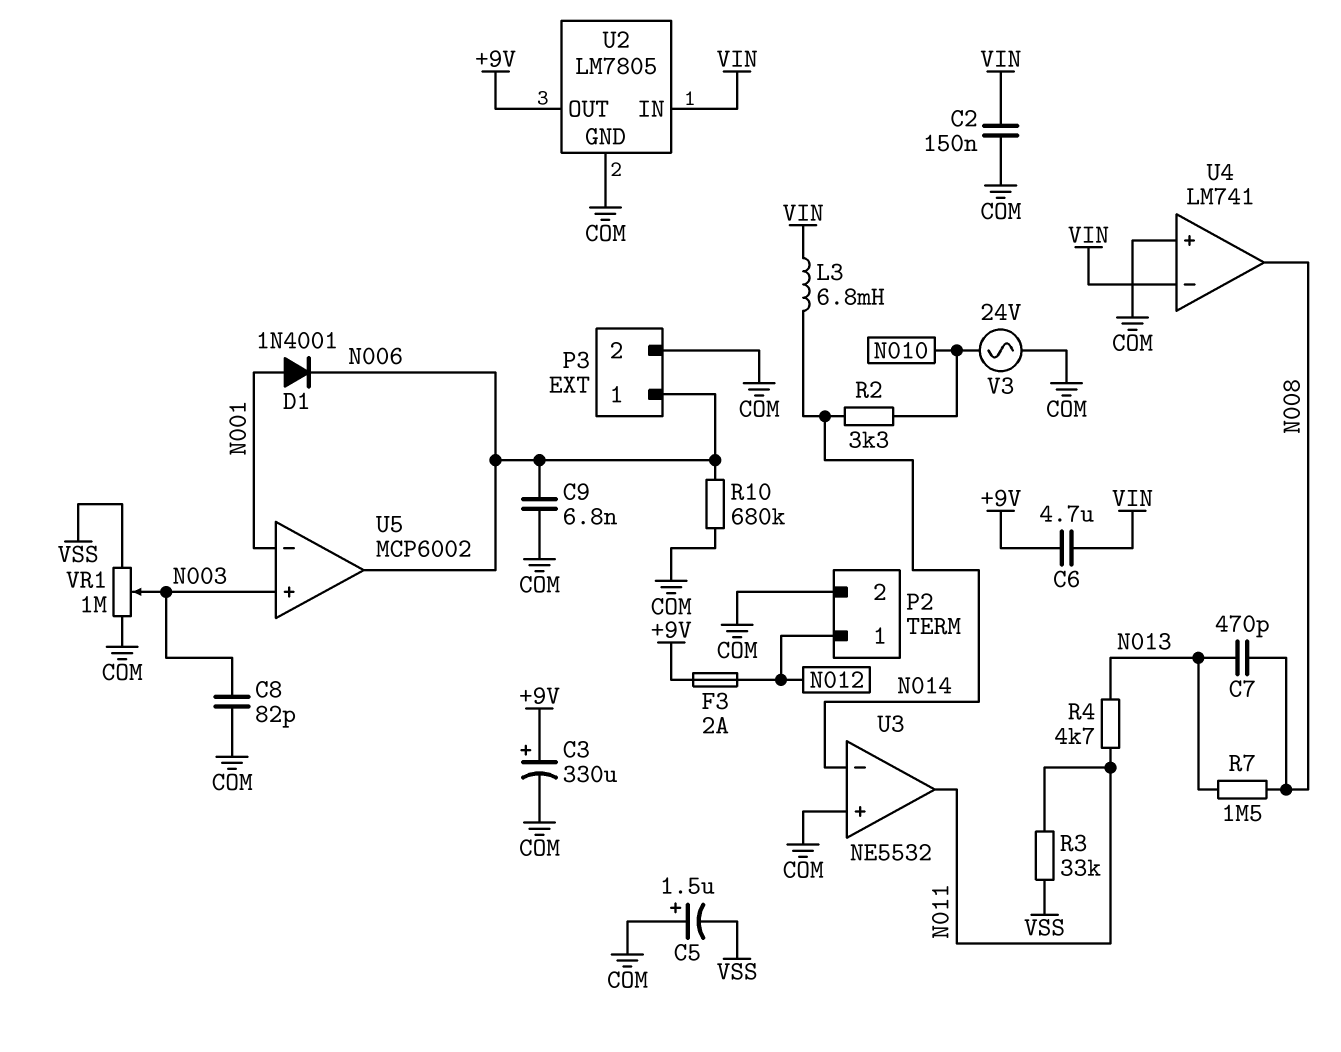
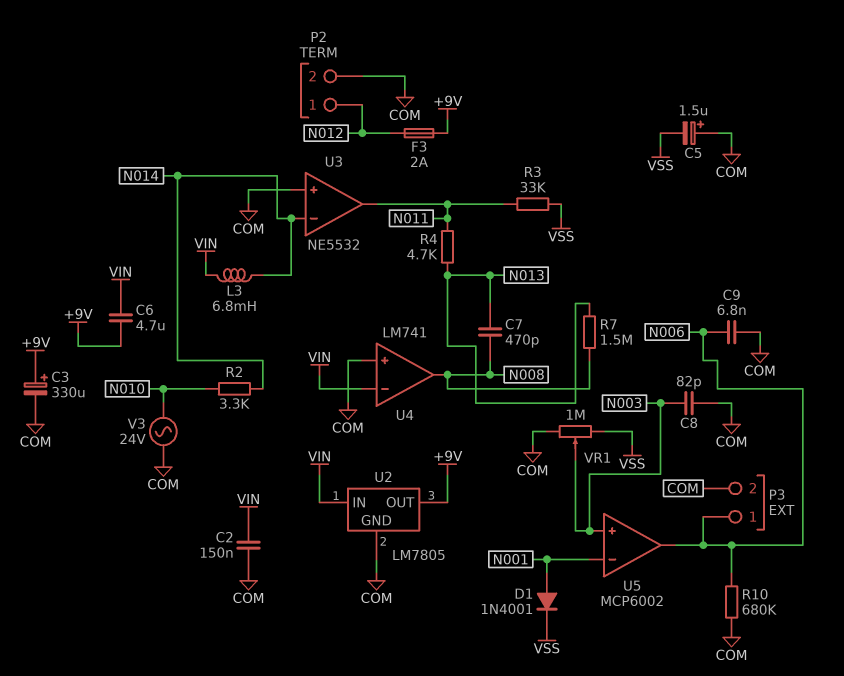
D1: diode 1N4001 (A N001, K N006) -> diode 1N4001 (A N001, K VSS)

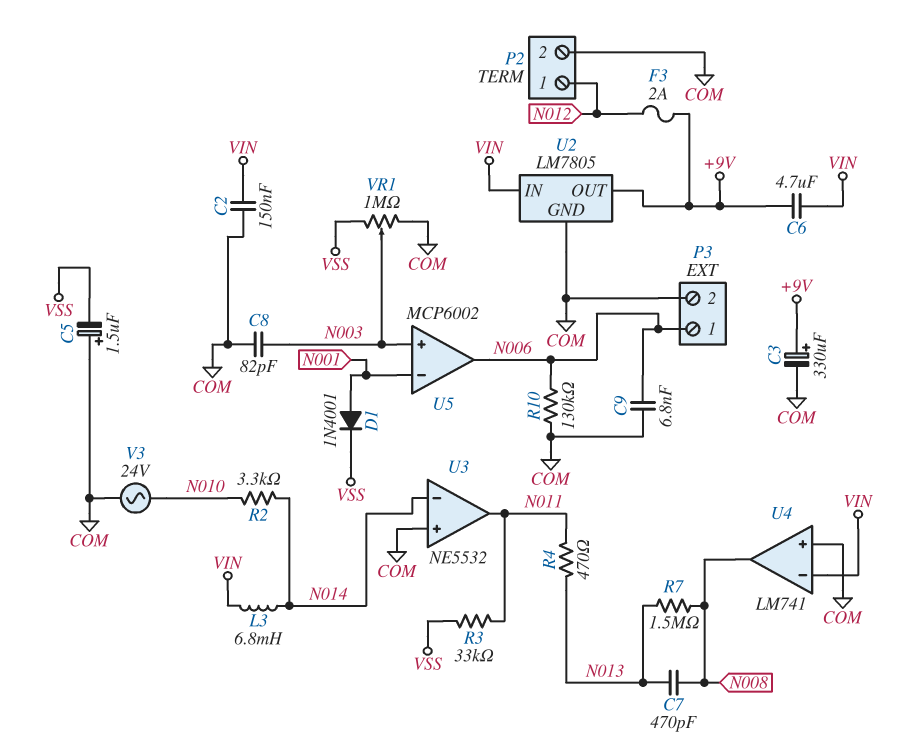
R4: 4.7k (N011, N013) -> 470 (N011, N013)
R10: 680k (COM, N006) -> 130k (COM, N006)

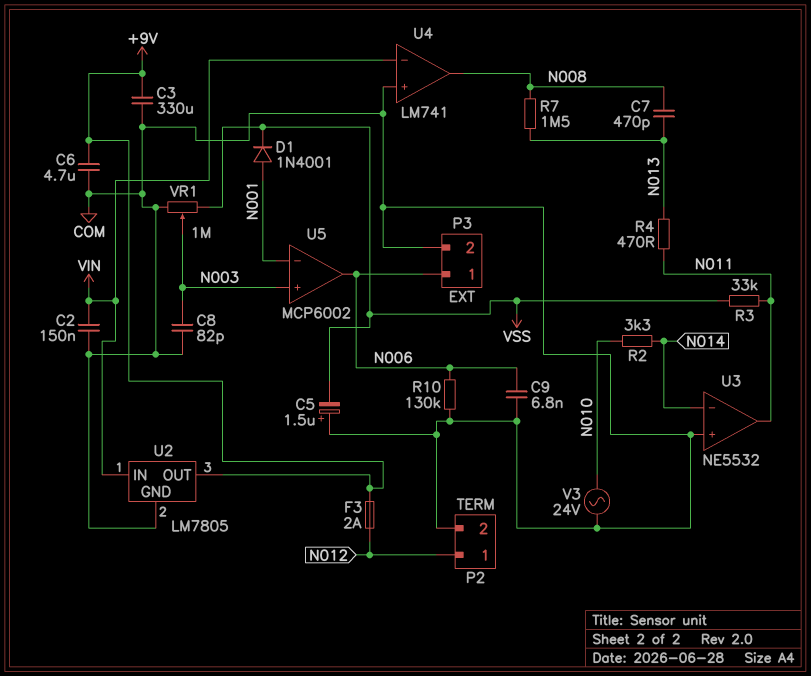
C3: 330uF (plus +9V, minus COM) -> 330uF (+9V, COM)
C6: 4.7uF (+9V, VIN) -> 4.7uF (+9V, COM)
L3: 6.8mH (N014, VIN) -> none

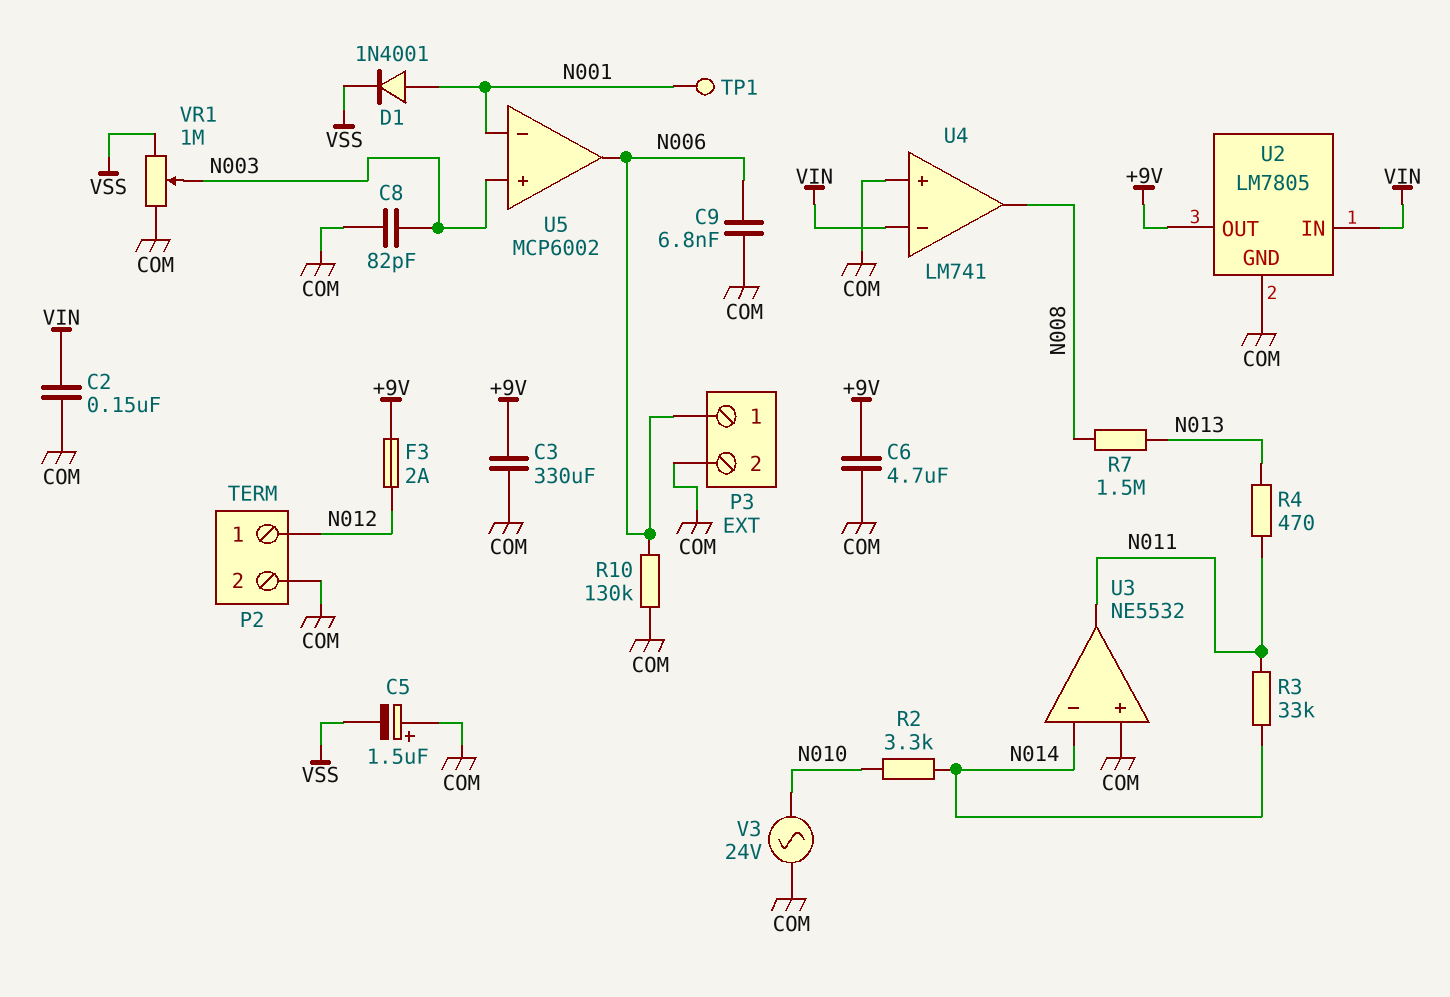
C7: 470pF (N008, N013) -> none
R3: 33k (N011, VSS) -> 33k (N011, N014)
TP1: none -> test point (N001)

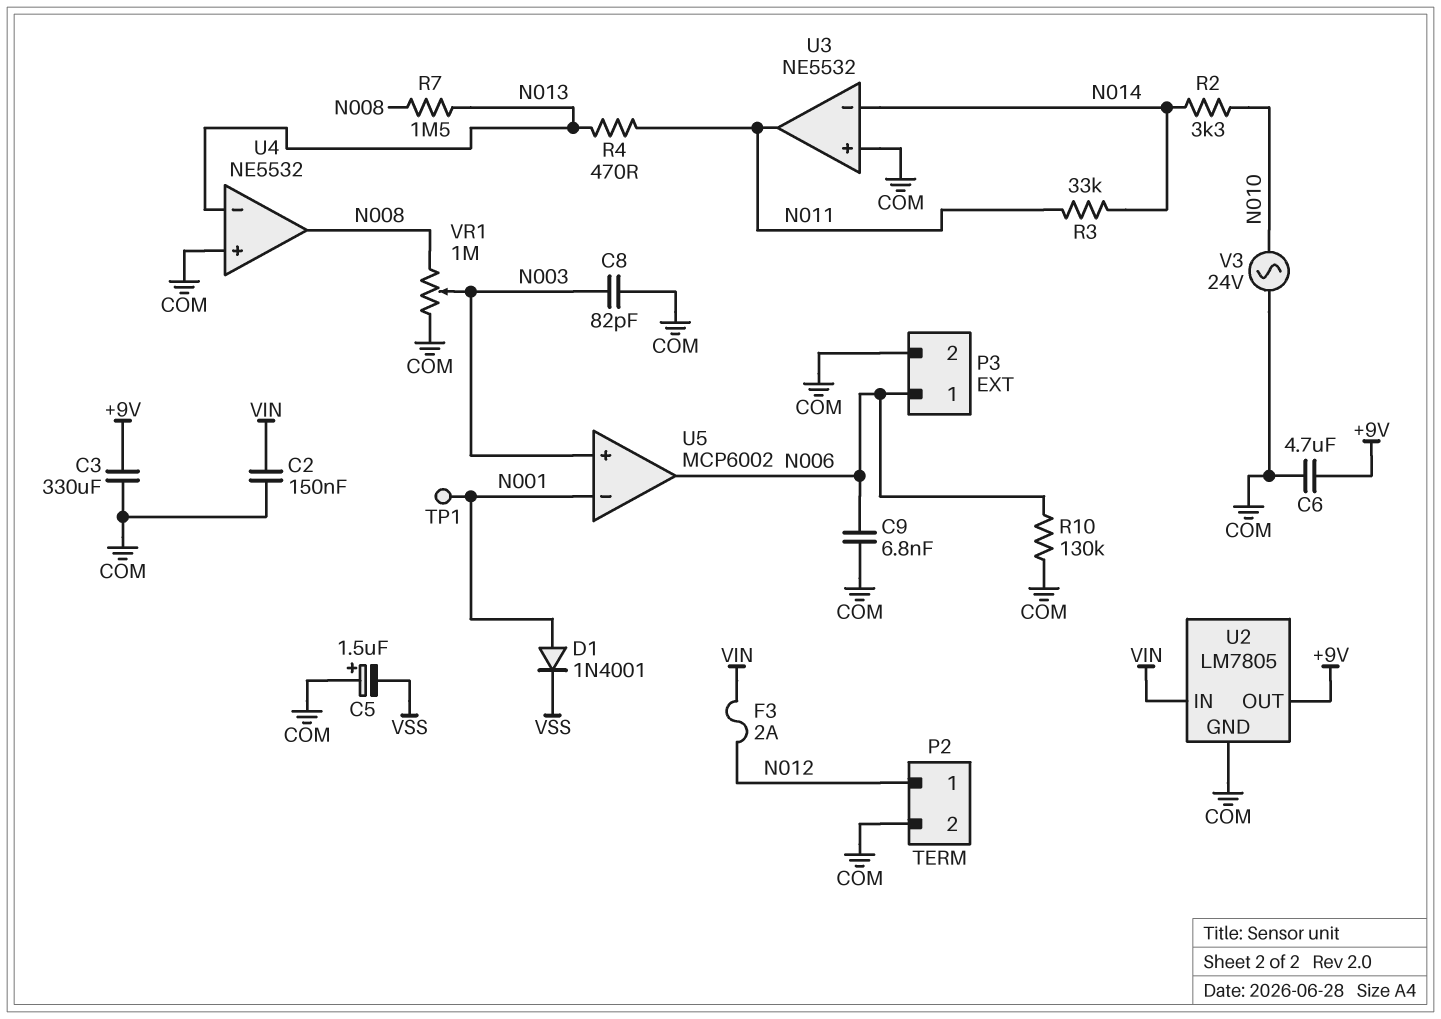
F3: 2A (+9V, N012) -> 2A (N012, VIN)
U4: LM741 -> NE5532
U4 pin in-: VIN -> N013
VR1: 1M (COM, VSS, wiper N003) -> 1M (COM, N008, wiper N003)

